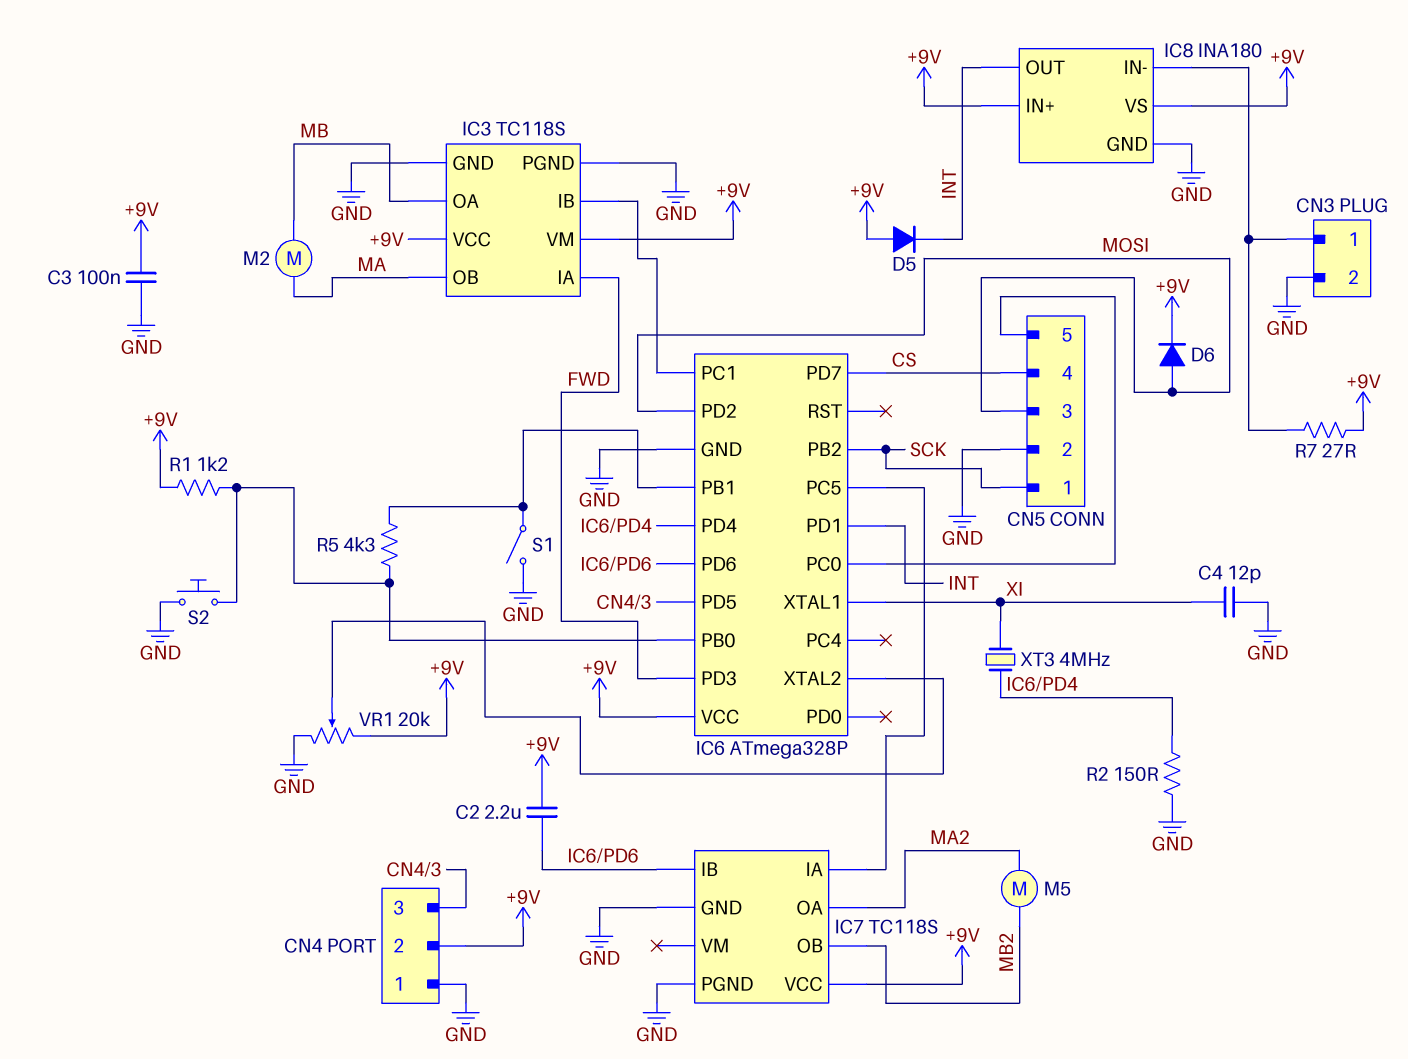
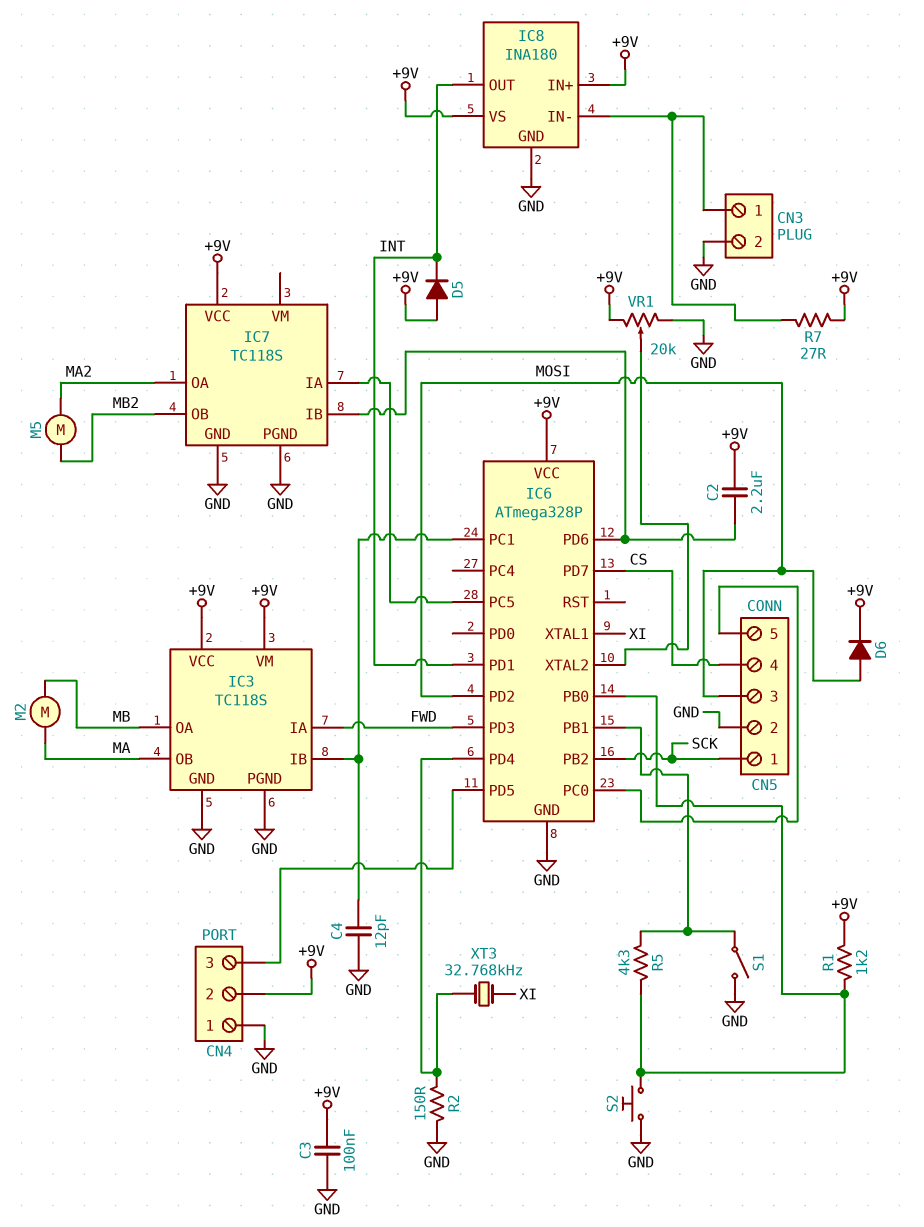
C4: 12pF (GND, XI) -> 12pF (GND, IC3/IB)
XT3: 4MHz (IC6/PD4, XI) -> 32.768kHz (IC6/PD4, XI)

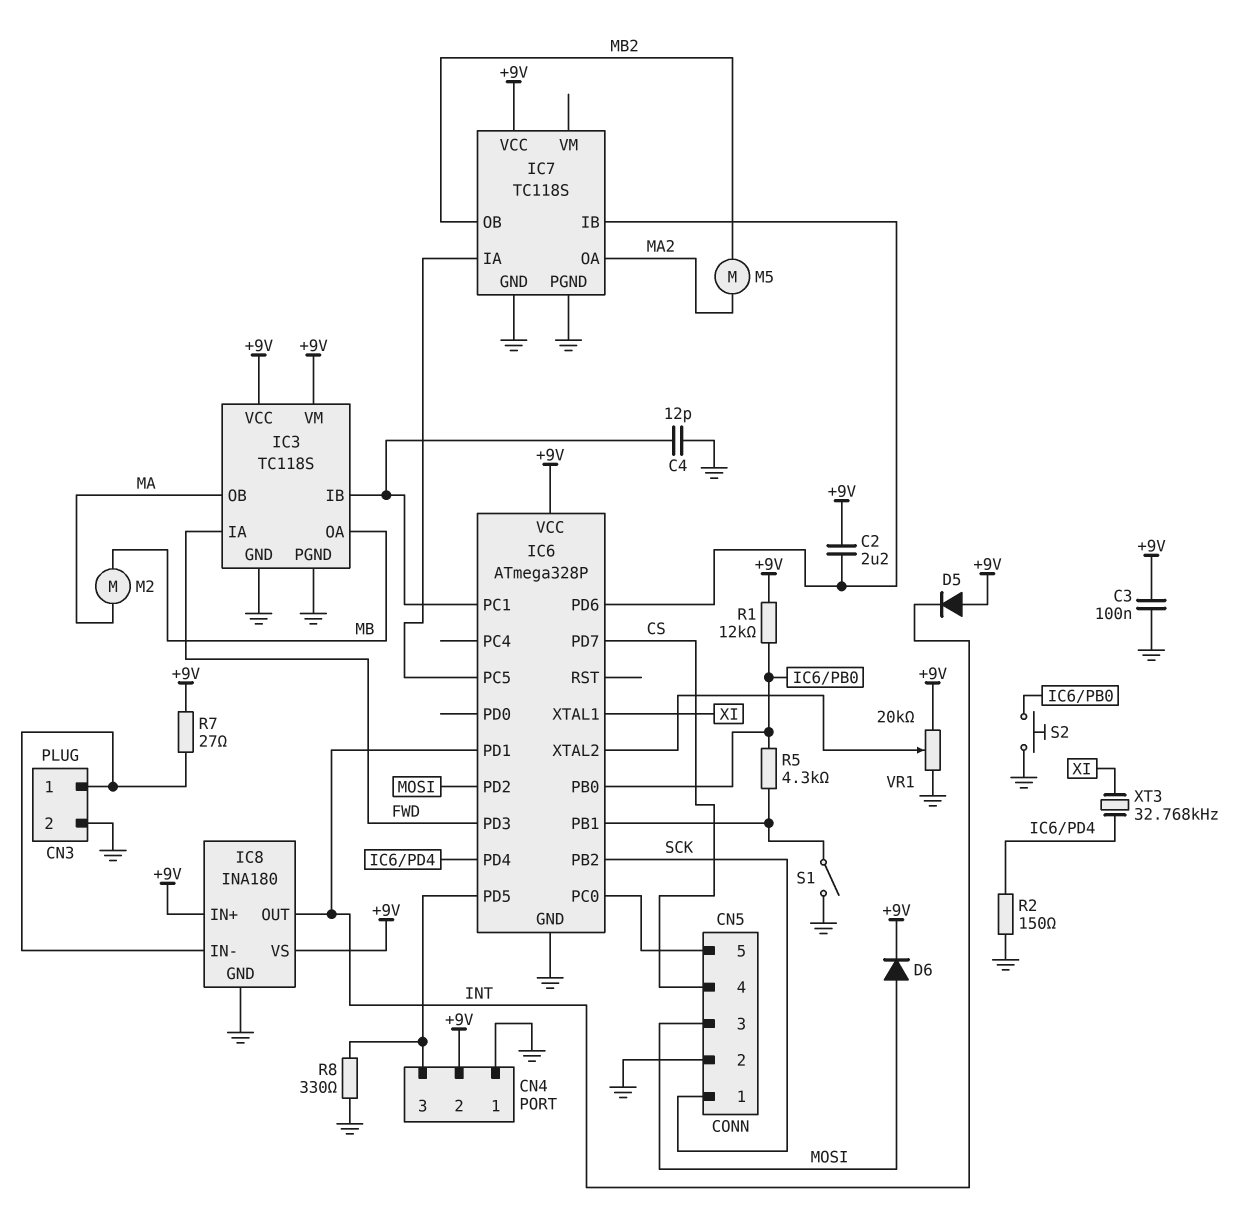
R1: 1.2k (+9V, IC6/PB0) -> 12k (+9V, IC6/PB0)
R8: none -> 330 (CN4/3, GND)

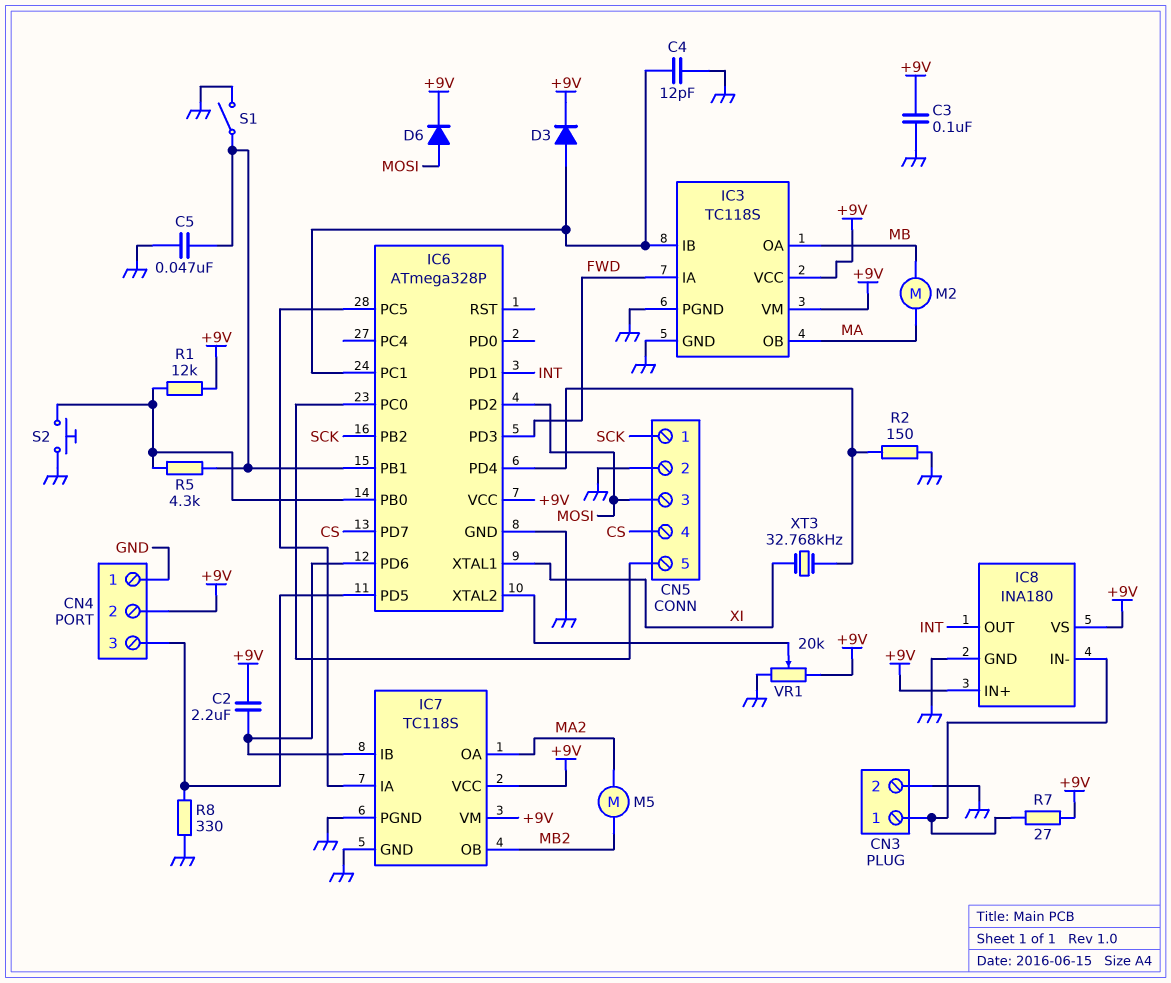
C5: none -> 47nF (GND, IC6/PB1)
D3: none -> diode (A IC3/IB, K +9V)
D5: diode (A +9V, K INT) -> none
IC7 pin VM: none -> +9V

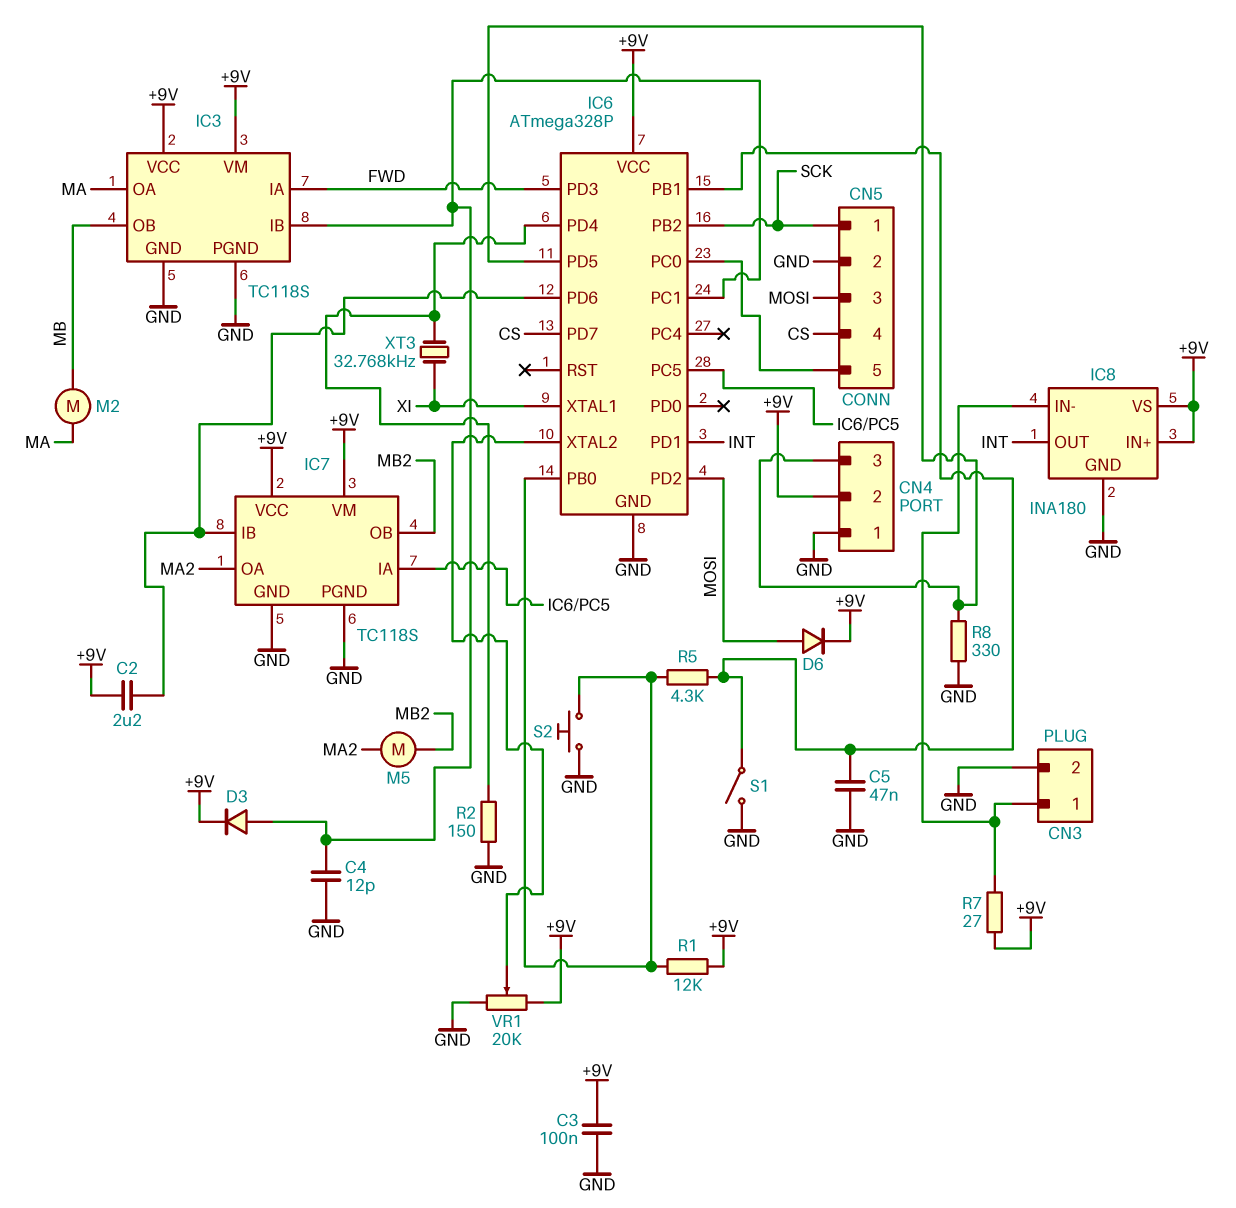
IC3 pin OA: MB -> MA
IC3 pin OB: MA -> MB

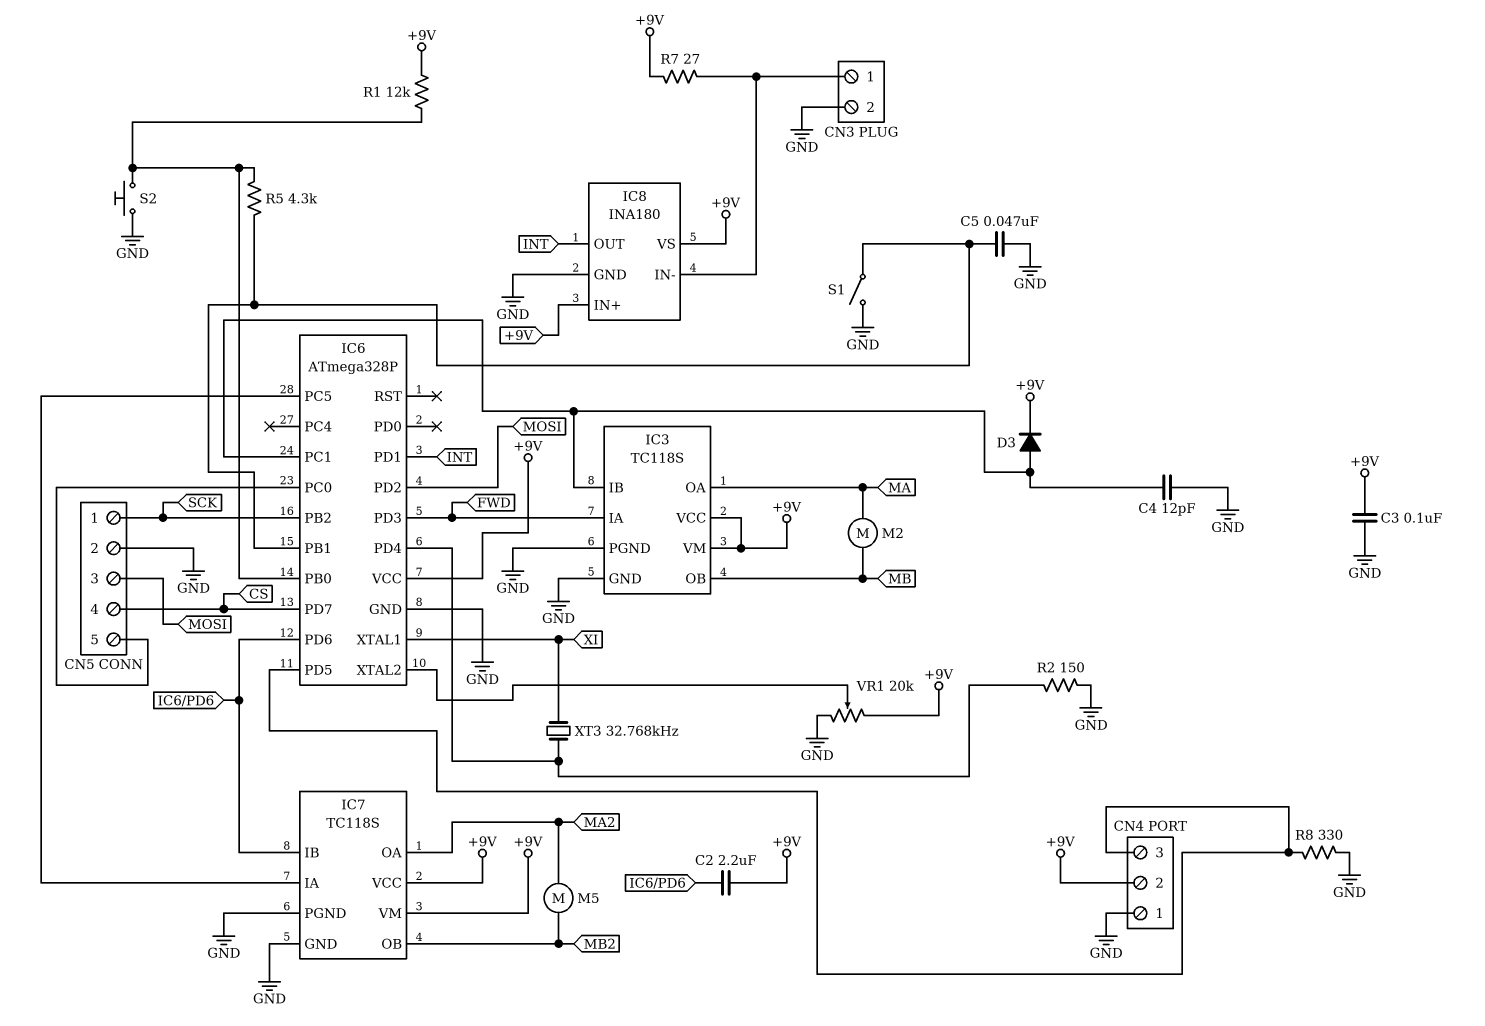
D6: diode (A MOSI, K +9V) -> none

